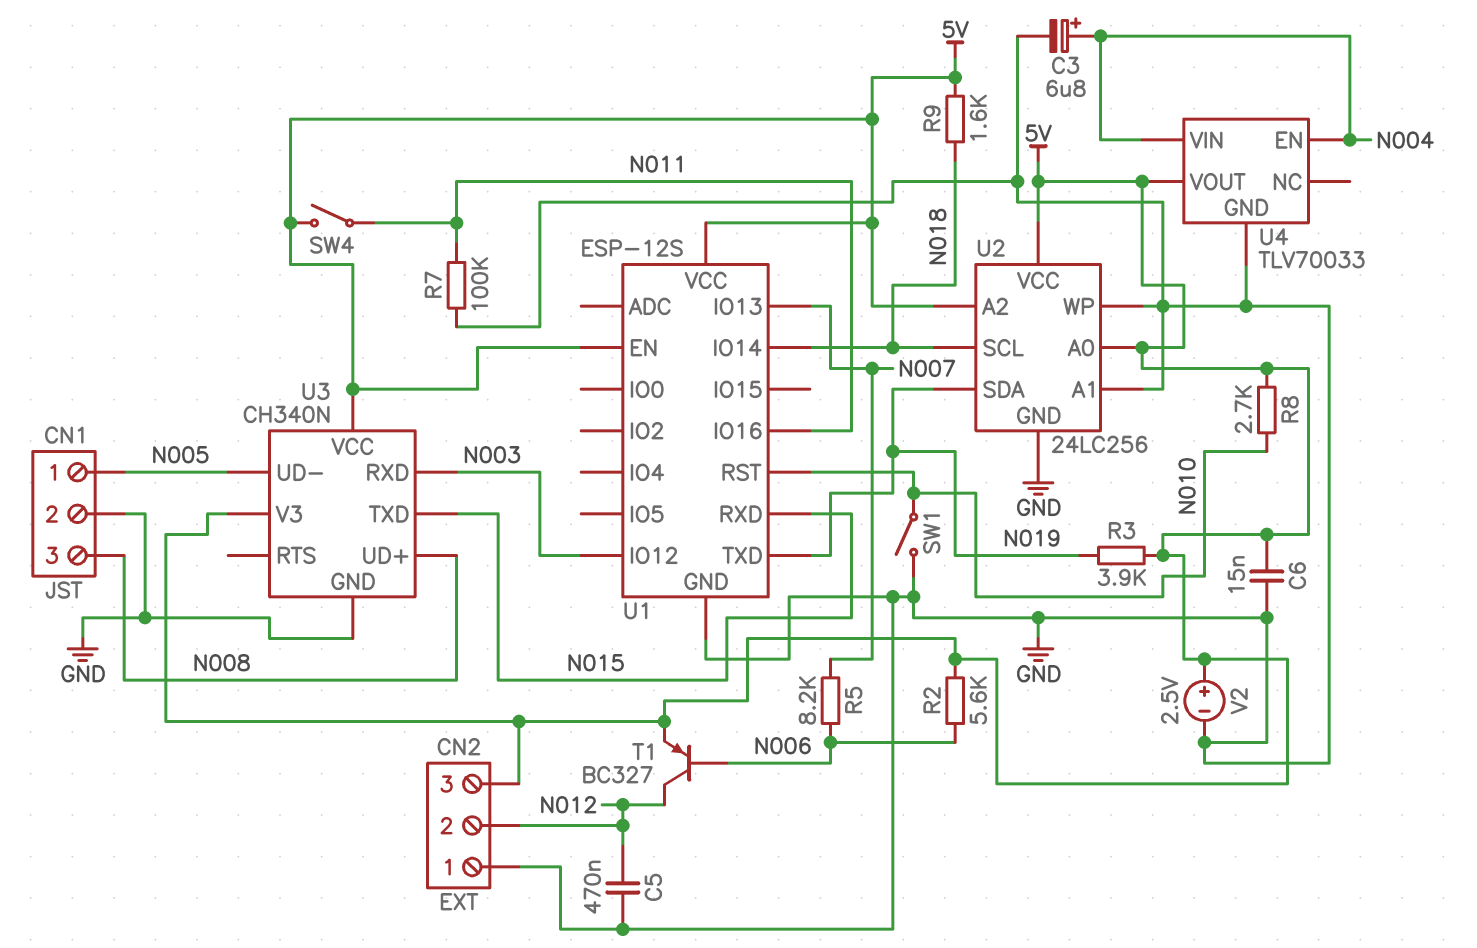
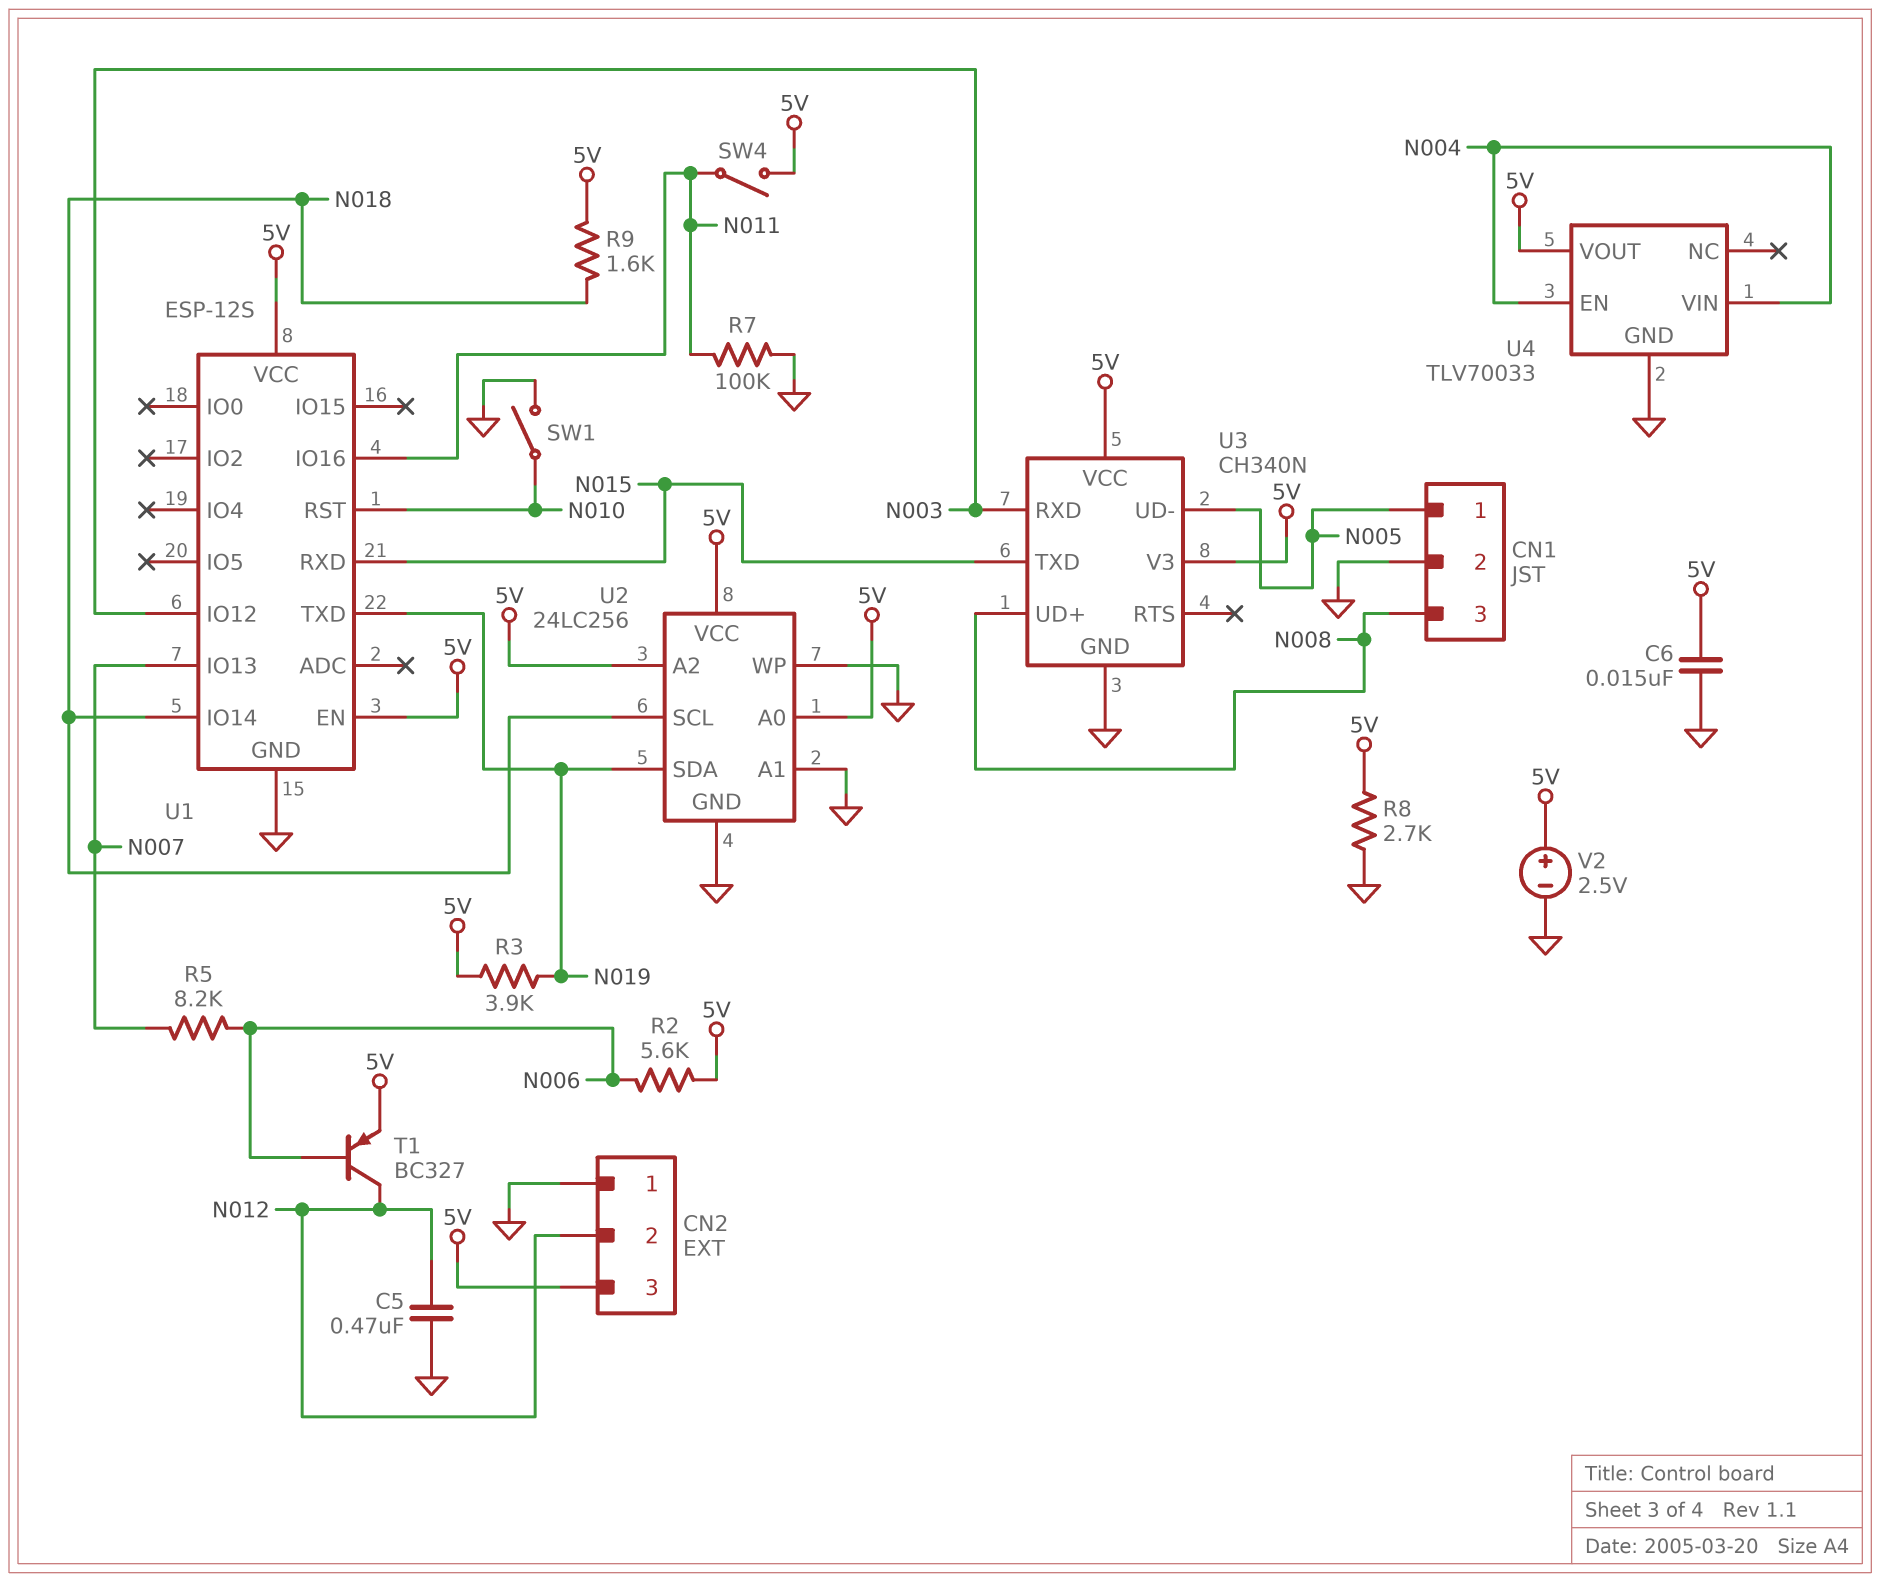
C3: 6.8uF (plus N004, minus GND) -> none
R8: 2.7k (5V, N010) -> 2.7k (5V, GND)

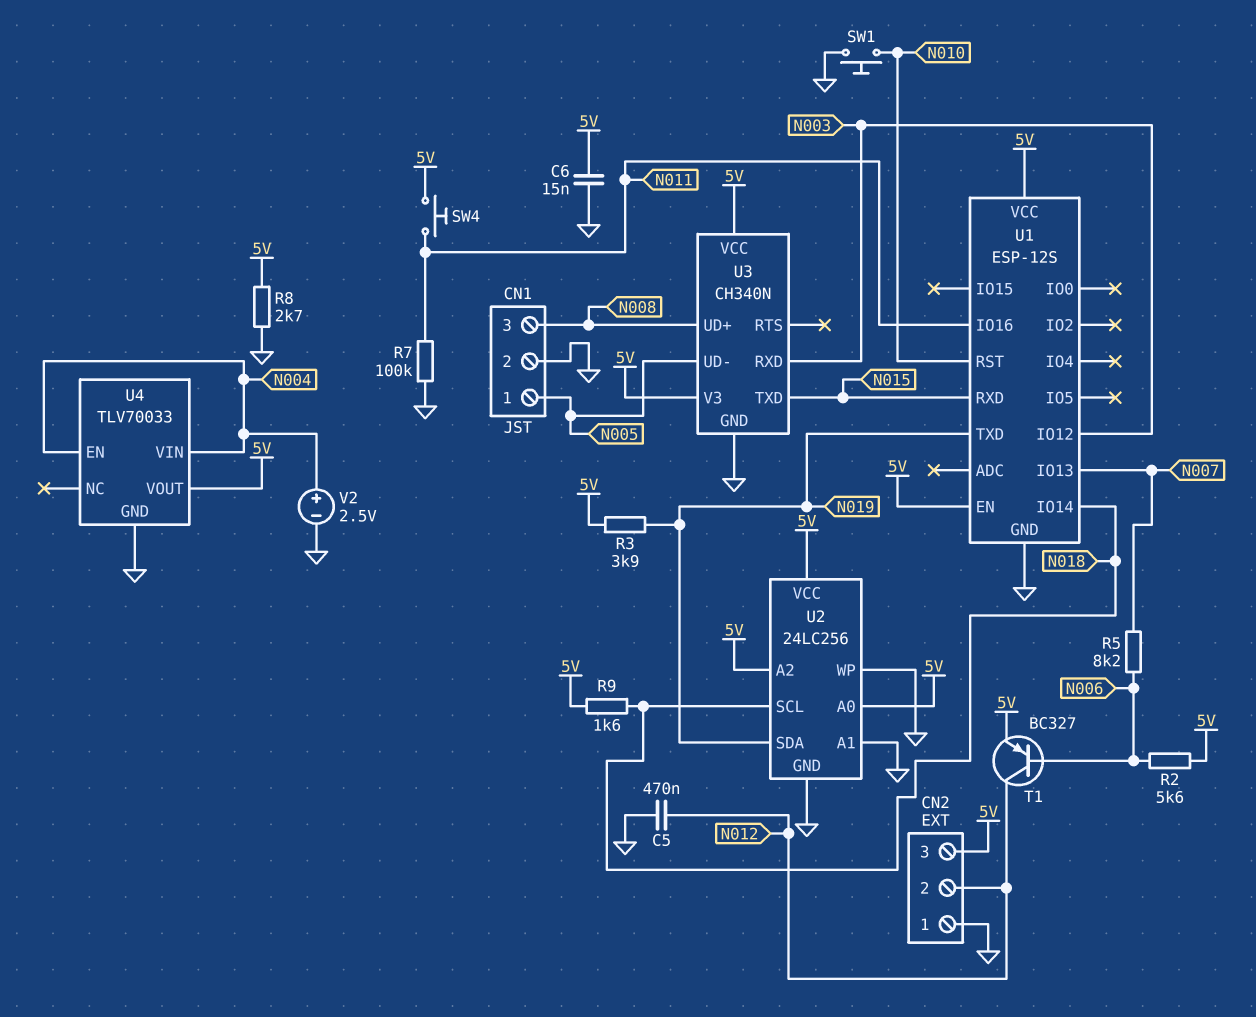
SW1: switch (GND, N010) -> button (GND, N010)
SW4: switch (5V, N011) -> button (5V, N011)
V2: 2.5V (plus 5V, minus GND) -> 2.5V (plus N004, minus GND)

